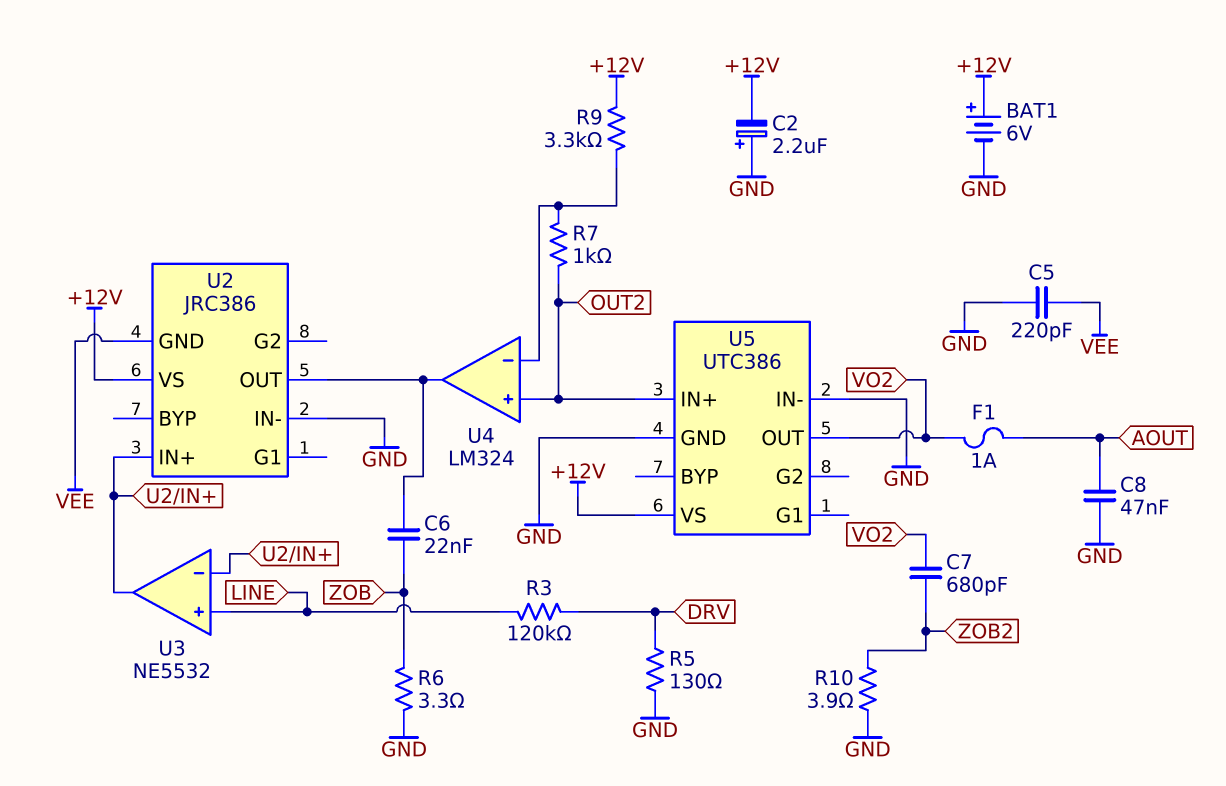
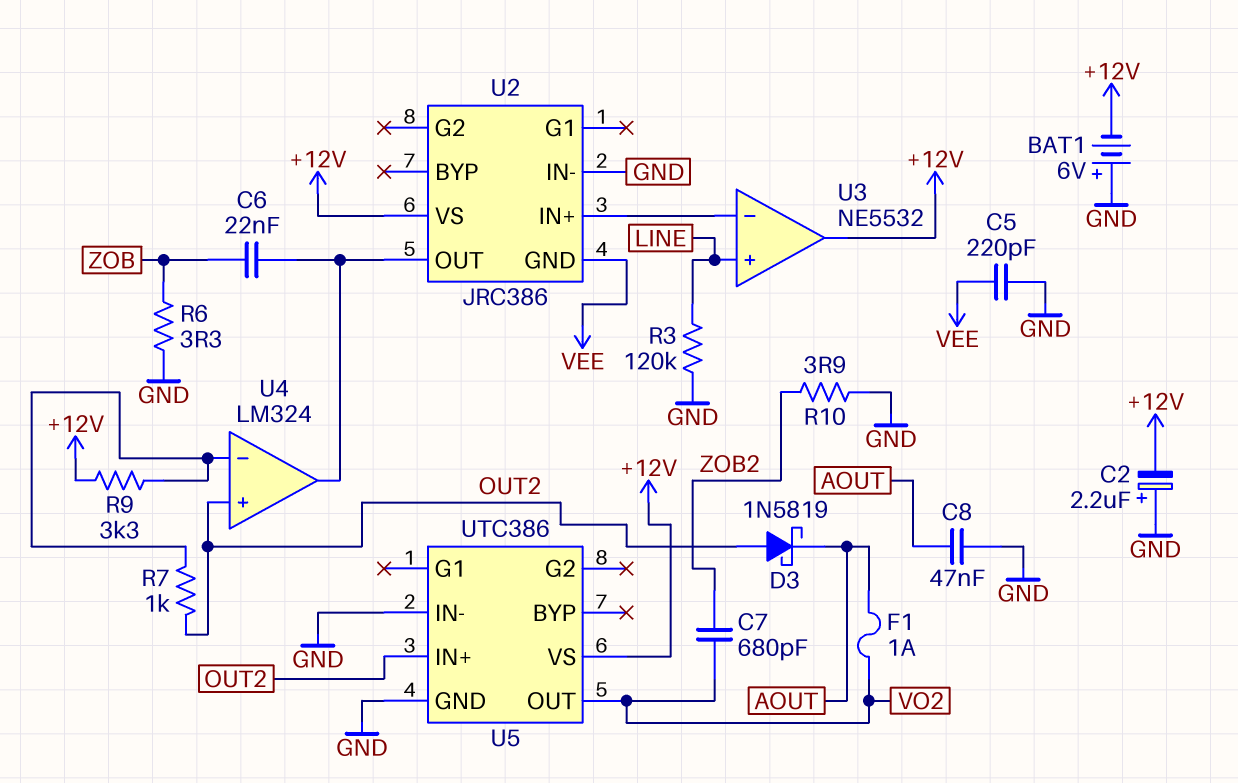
BAT1: 6V (plus +12V, minus GND) -> 6V (plus GND, minus +12V)
D3: none -> schottky 1N5819 (A OUT2, K AOUT)
R3: 120k (DRV, LINE) -> 120k (GND, LINE)
R5: 130 (DRV, GND) -> none
U3 pin out: U2/IN+ -> +12V

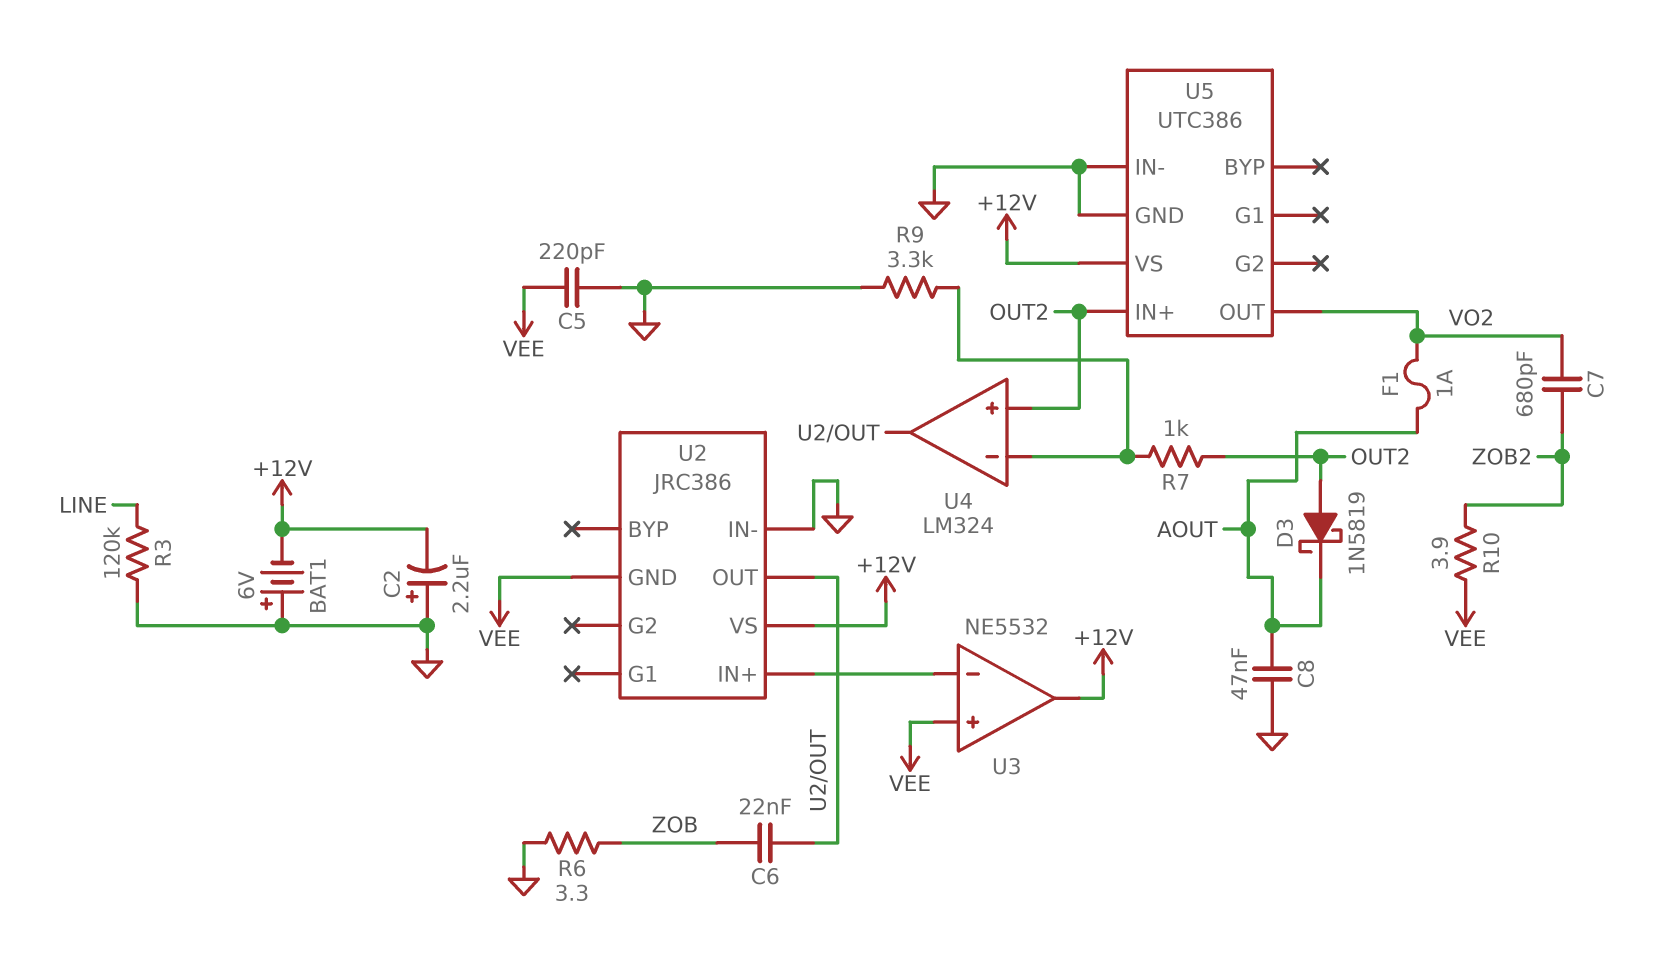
R9: 3.3k (+12V, U4/in-) -> 3.3k (GND, U4/in-)
R10: 3.9 (GND, ZOB2) -> 3.9 (VEE, ZOB2)
U3 pin in+: LINE -> VEE

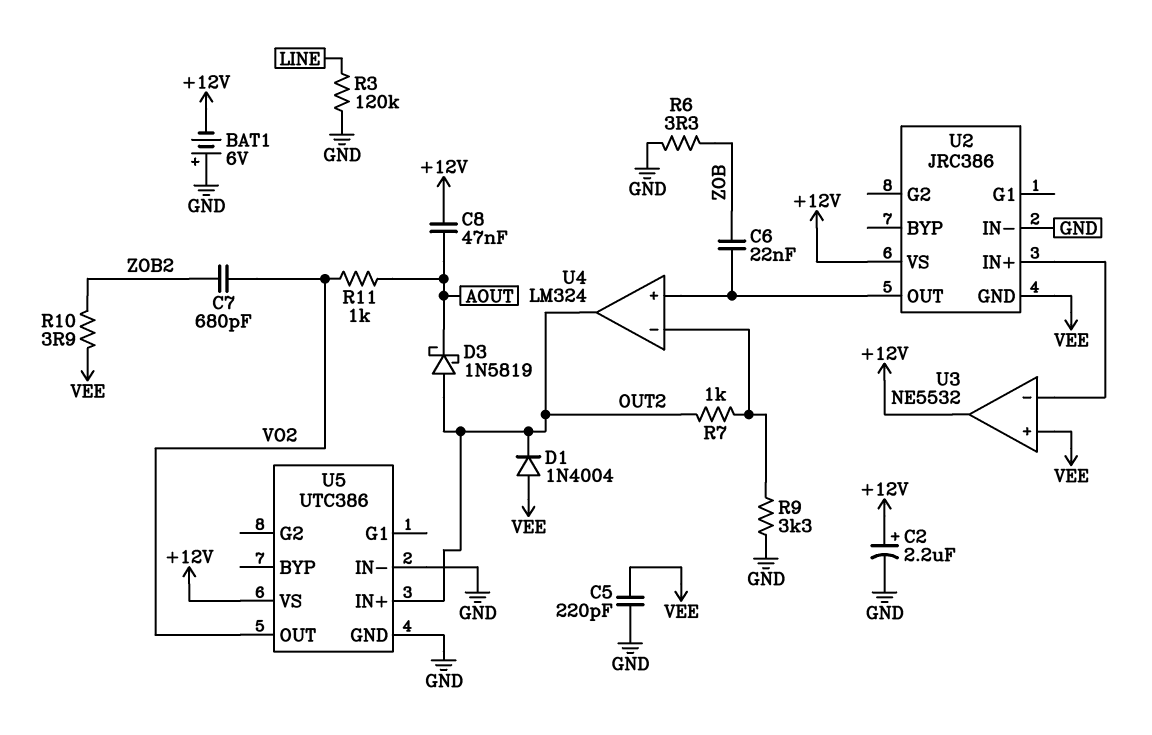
C2: 2.2uF (plus GND, minus +12V) -> 2.2uF (plus +12V, minus GND)
C8: 47nF (AOUT, GND) -> 47nF (+12V, AOUT)
D1: none -> diode 1N4004 (A VEE, K OUT2)
F1: 1A (AOUT, VO2) -> none
R11: none -> 1k (AOUT, VO2)
U4 pin in+: OUT2 -> U2/OUT
U4 pin out: U2/OUT -> OUT2

